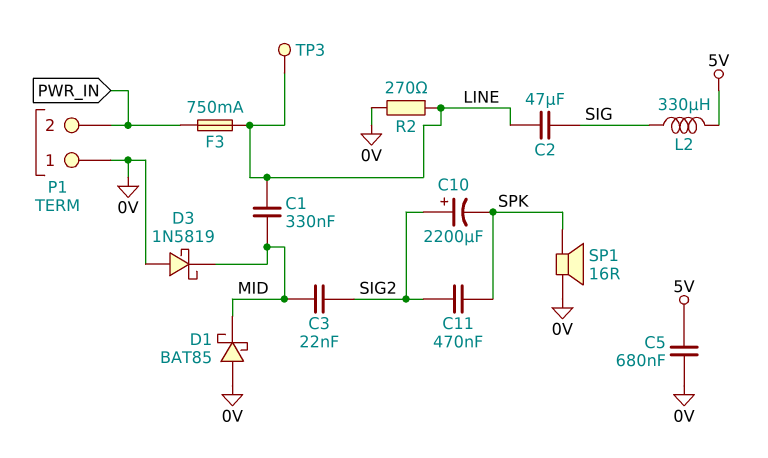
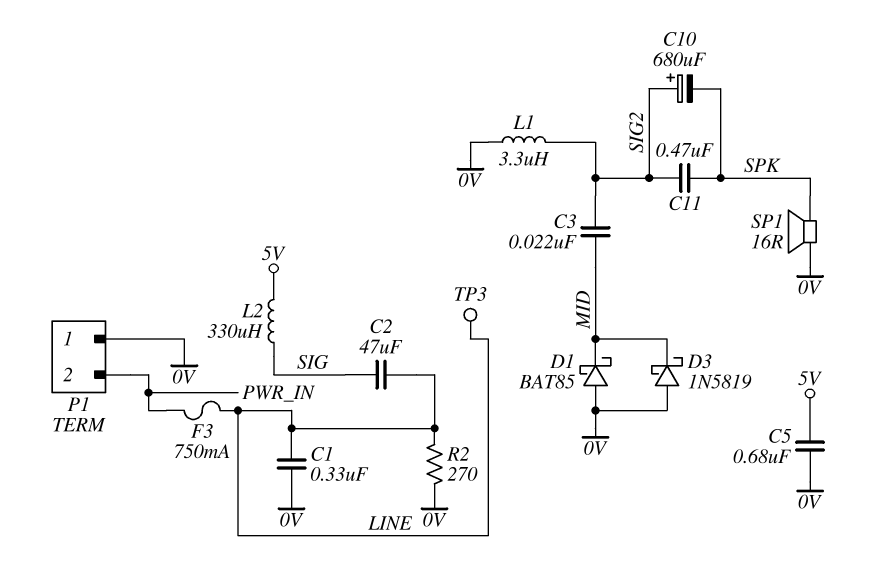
C1: 330nF (LINE, MID) -> 330nF (0V, LINE)
C10: 2200uF (plus SIG2, minus SPK) -> 680uF (plus SIG2, minus SPK)
L1: none -> 3.3uH (0V, SIG2)

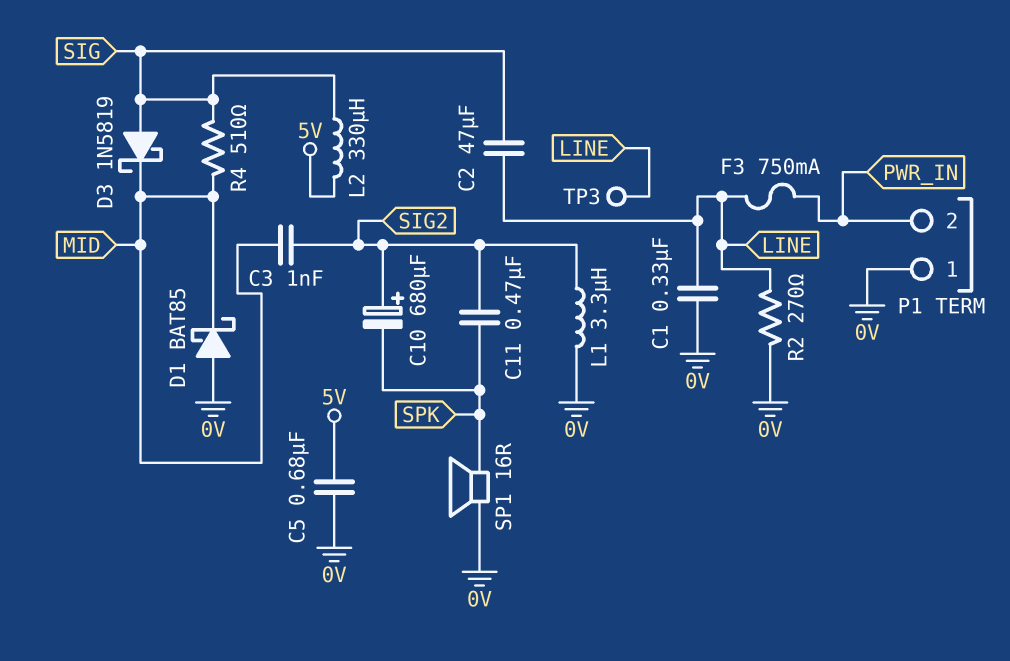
C3: 22nF (MID, SIG2) -> 1nF (MID, SIG2)
D3: schottky 1N5819 (A 0V, K MID) -> schottky 1N5819 (A SIG, K MID)
R4: none -> 510 (MID, SIG)

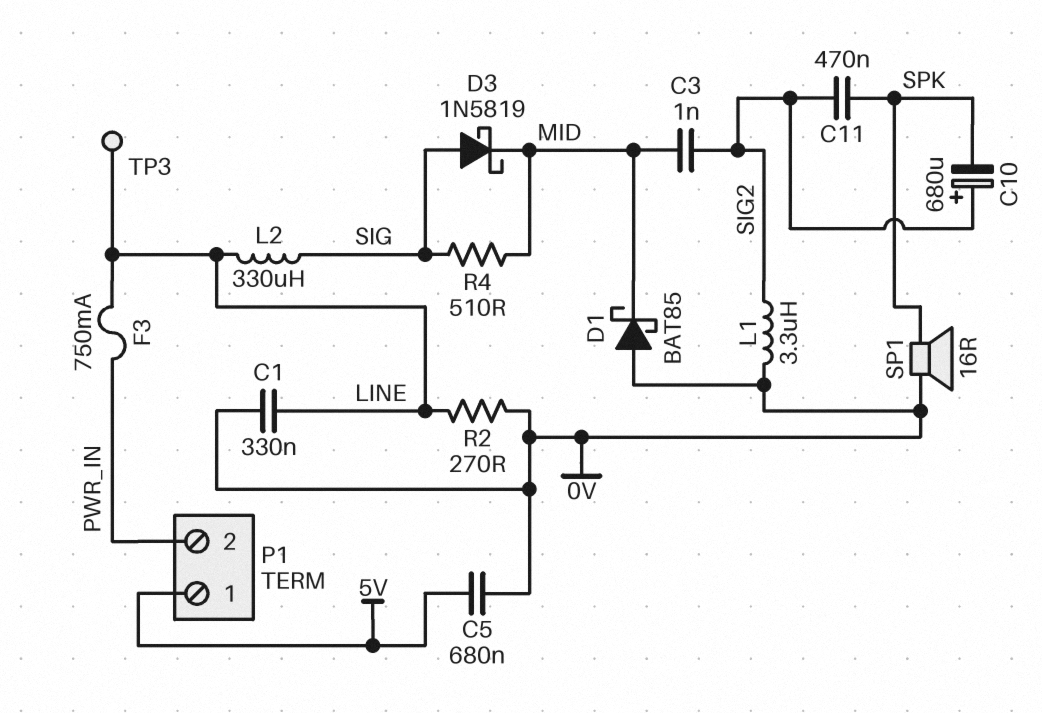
C2: 47uF (LINE, SIG) -> none
L2: 330uH (5V, SIG) -> 330uH (LINE, SIG)
P1 pin 1: 0V -> 5V

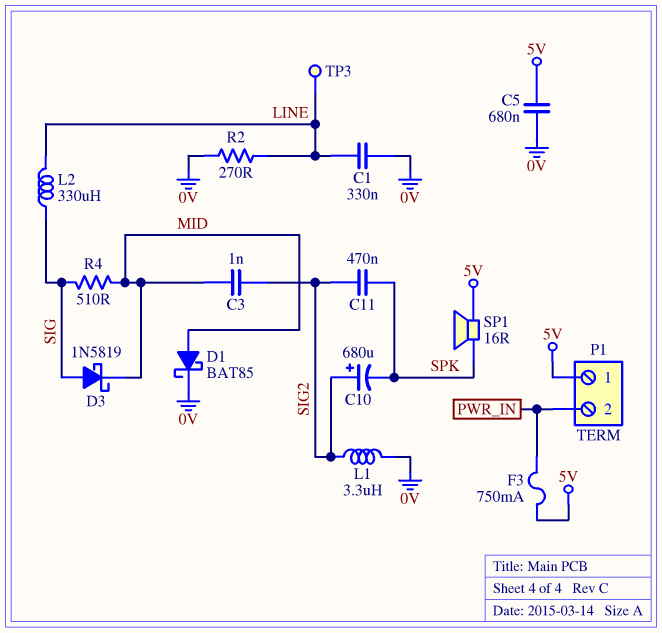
D1: schottky BAT85 (A 0V, K MID) -> schottky BAT85 (A MID, K 0V)
F3: 750mA (LINE, PWR_IN) -> 750mA (5V, PWR_IN)
SP1: speaker 16R (0V, SPK) -> speaker 16R (5V, SPK)

